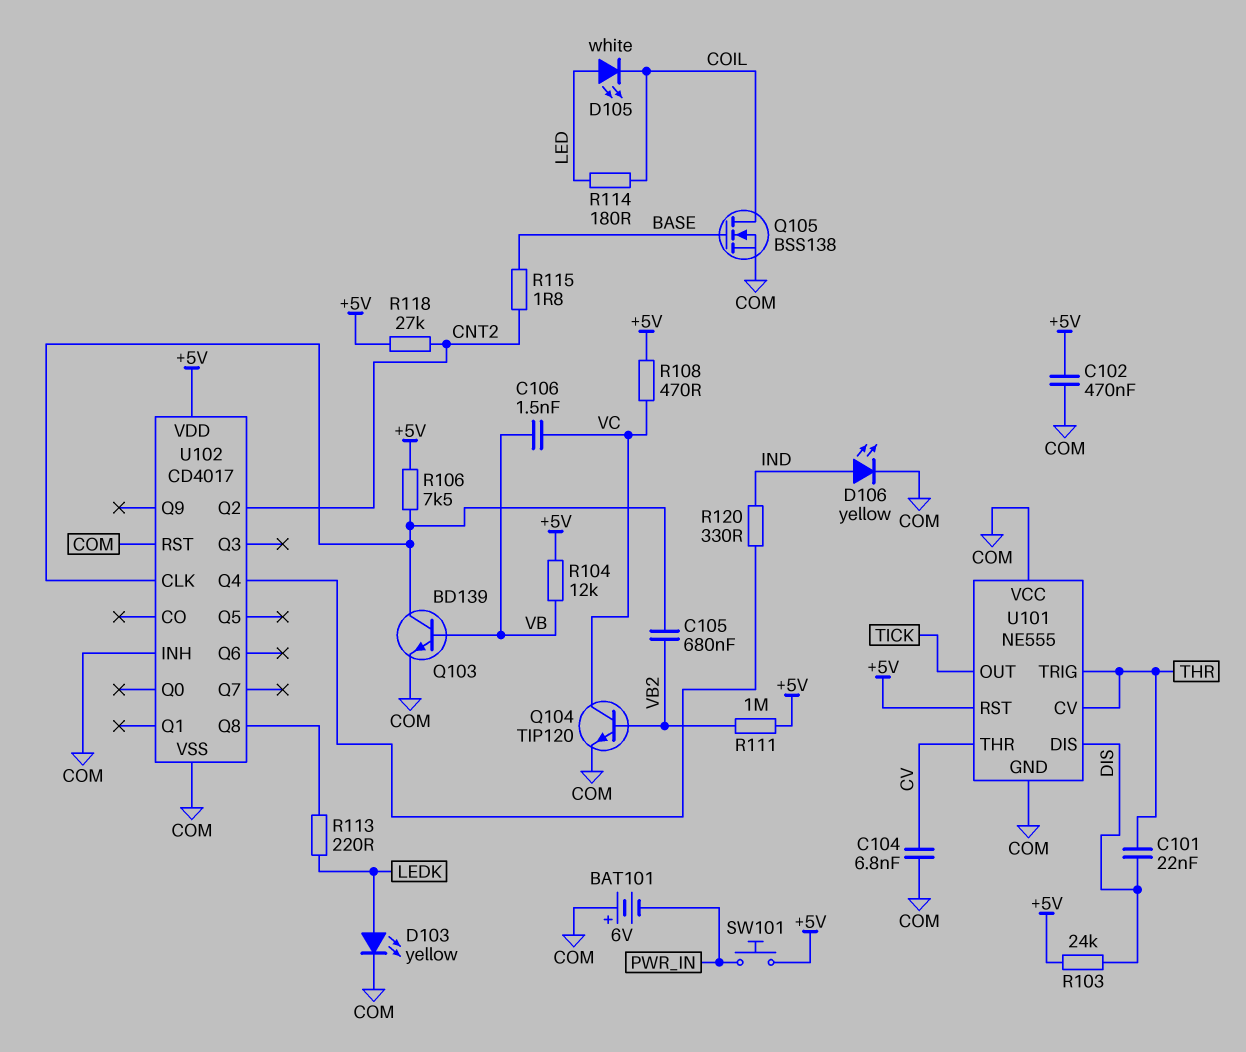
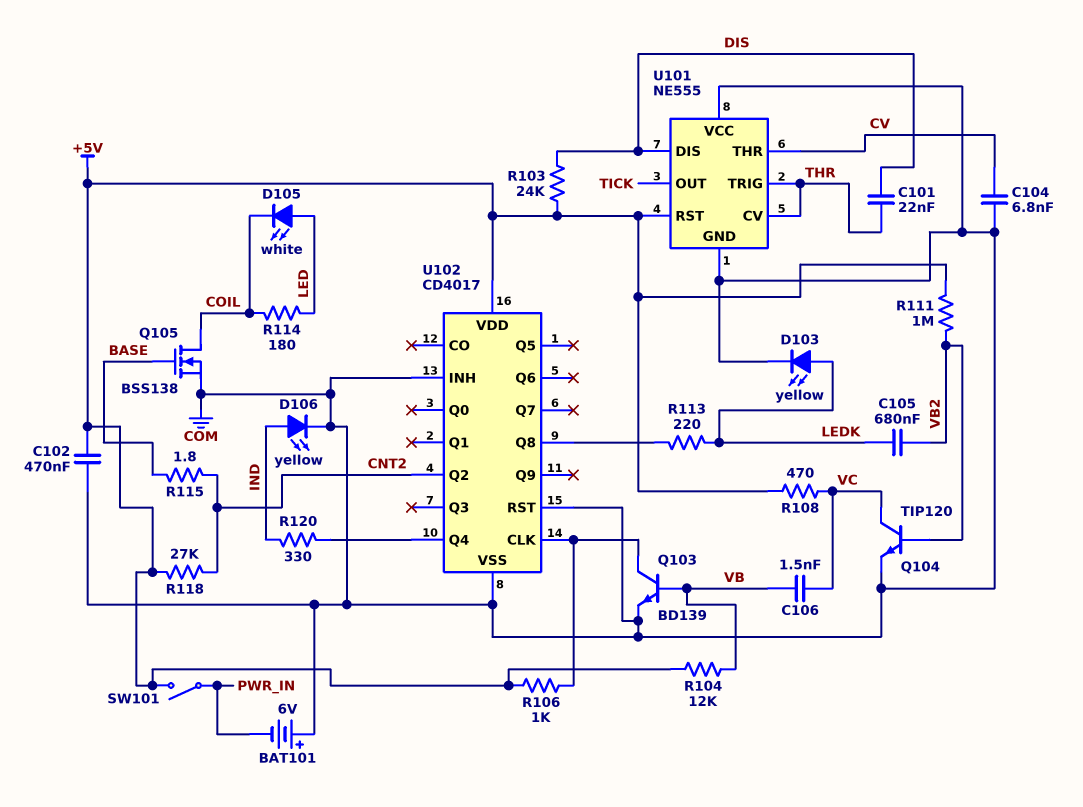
C105: 680nF (U102/CLK, VB2) -> 680nF (LEDK, VB2)
R106: 7.5k (+5V, U102/CLK) -> 1k (+5V, U102/CLK)
SW101: button (+5V, PWR_IN) -> switch (+5V, PWR_IN)

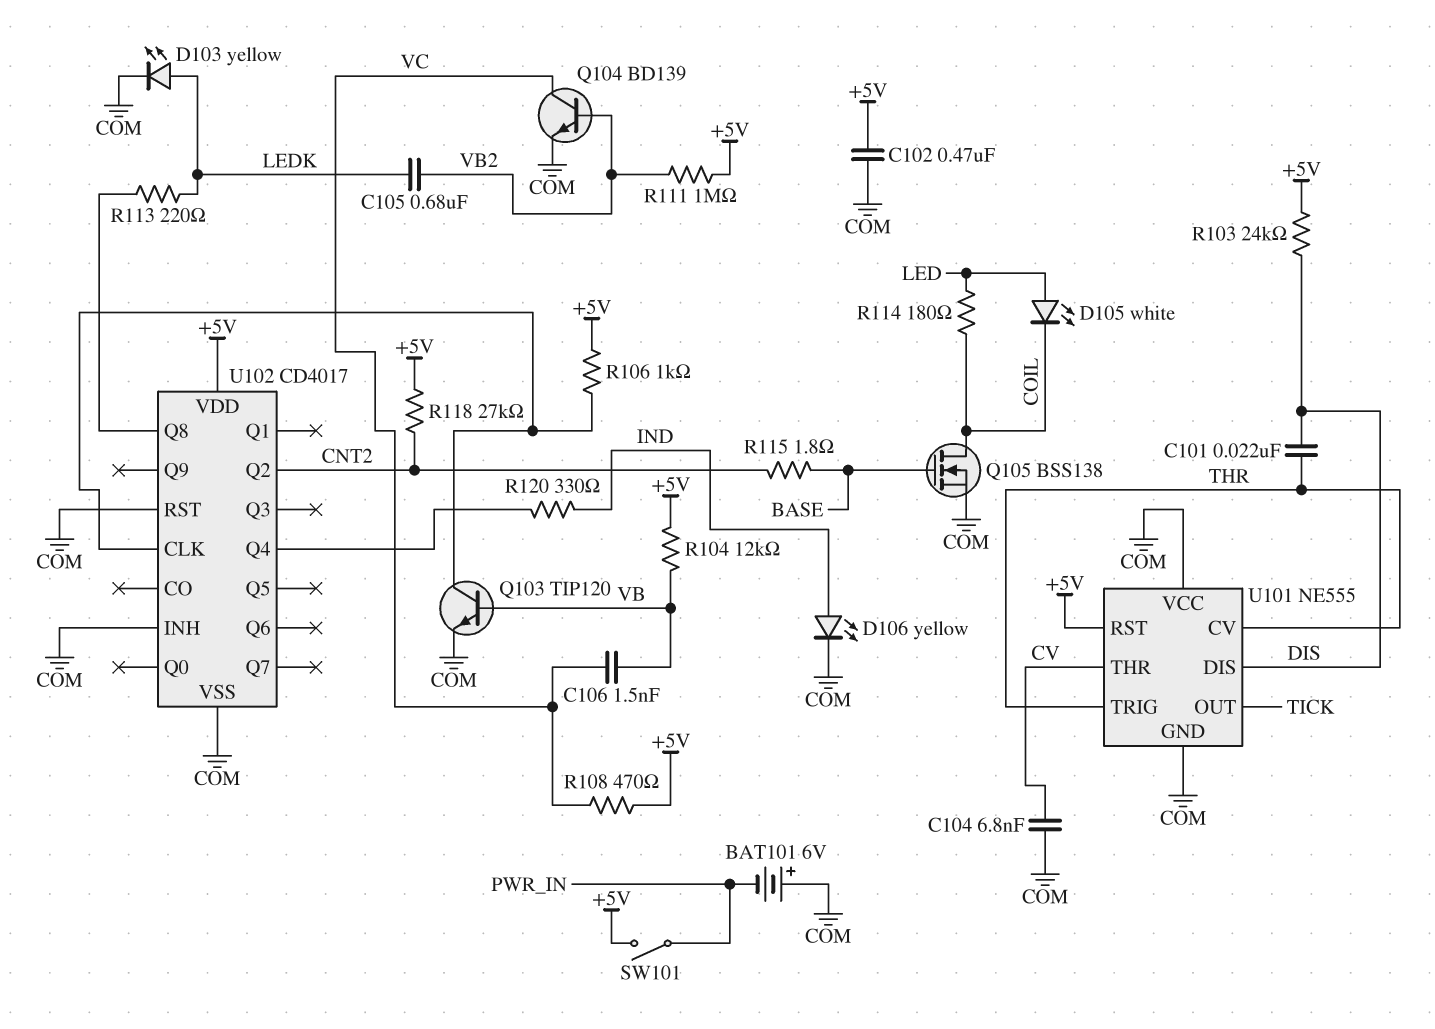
Q103: NPN BD139 (B VB, C U102/CLK, E COM) -> NPN TIP120 (B VB, C U102/CLK, E COM)
Q104: NPN TIP120 (B VB2, C VC, E COM) -> NPN BD139 (B VB2, C VC, E COM)

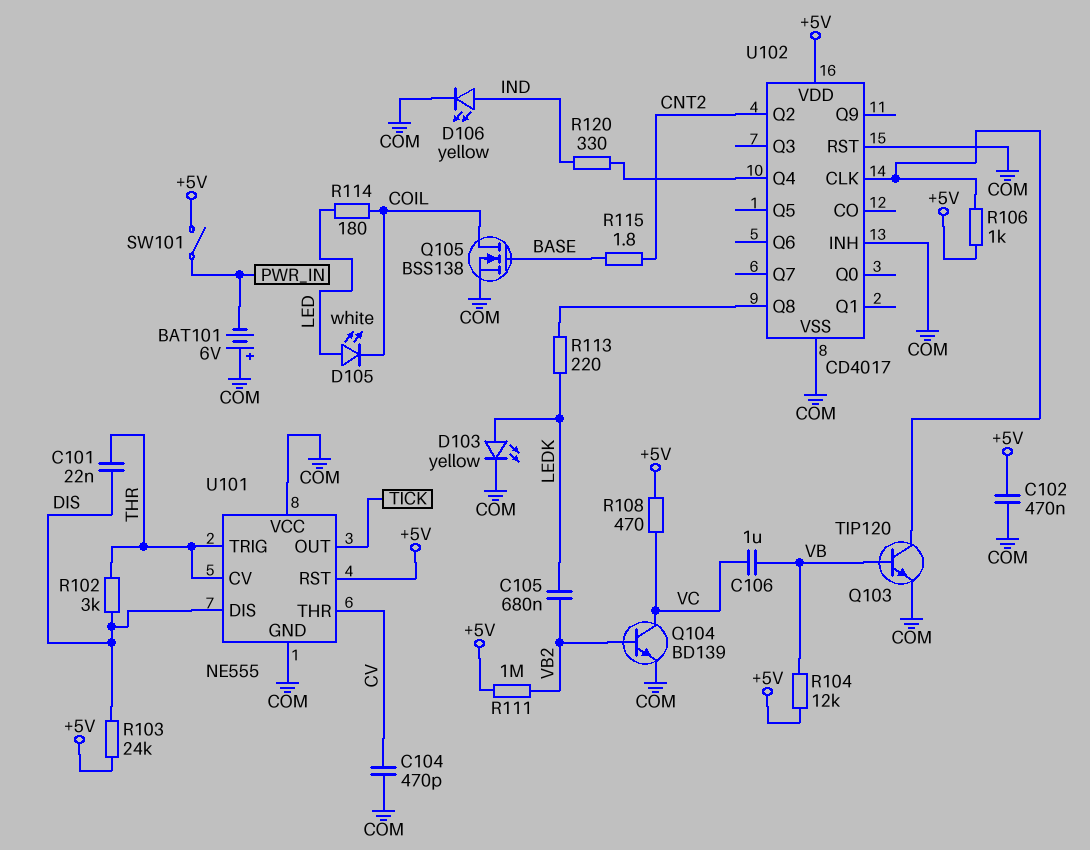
C104: 6.8nF (COM, CV) -> 470pF (COM, CV)
C106: 1.5nF (VB, VC) -> 1uF (VB, VC)
R102: none -> 3k (DIS, THR)
R118: 27k (+5V, CNT2) -> none

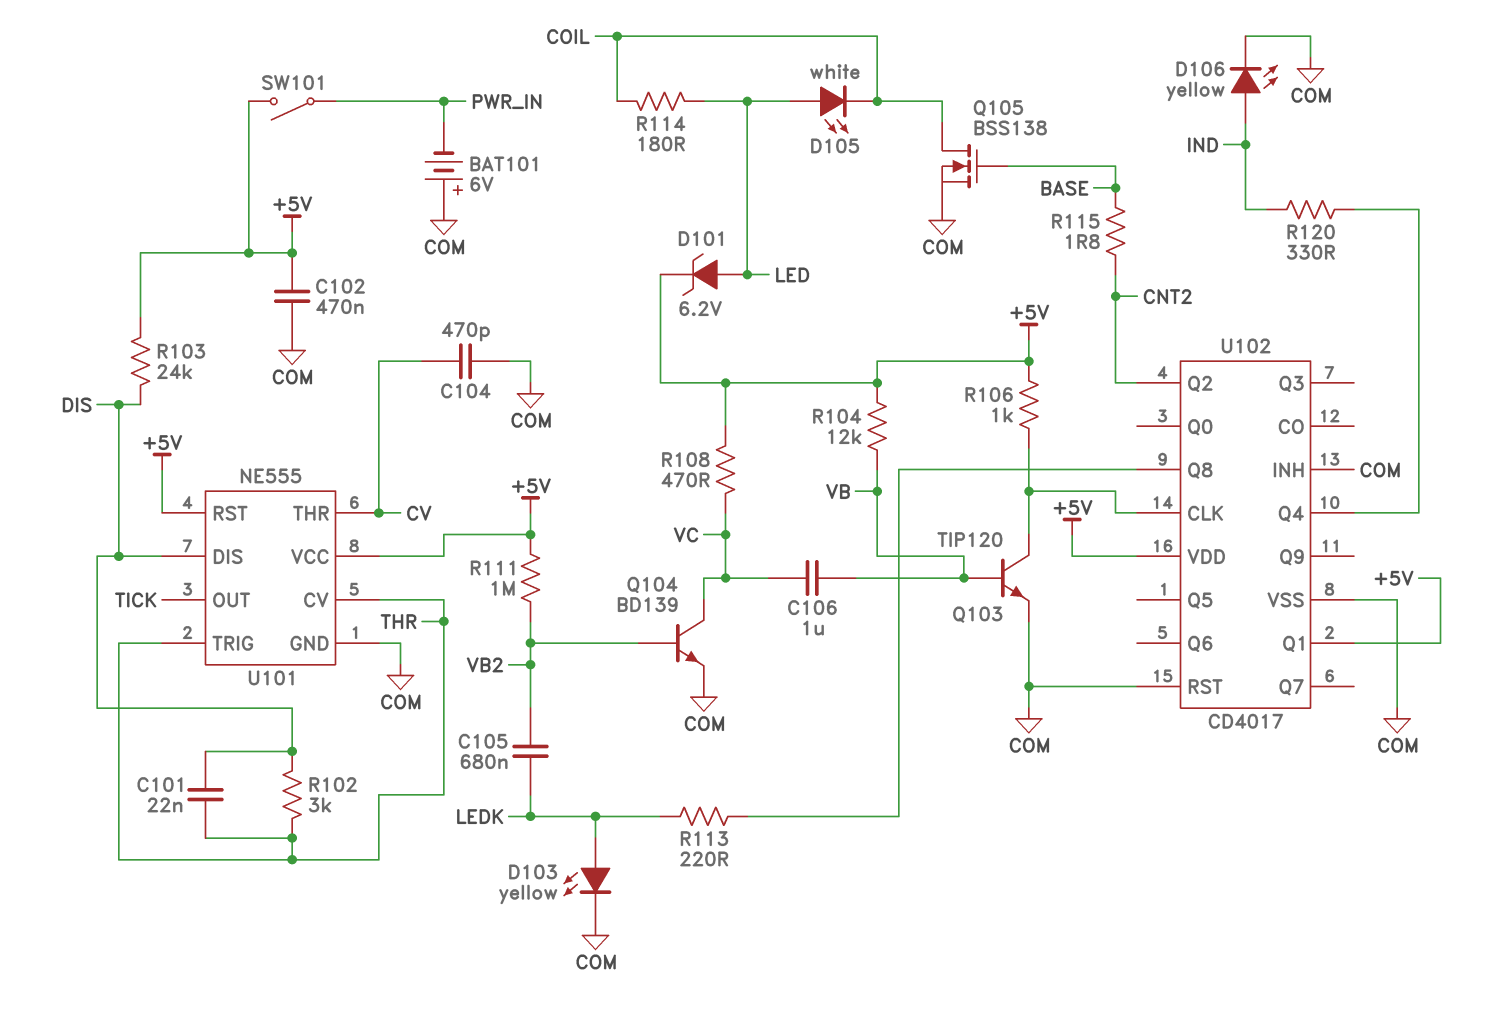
D101: none -> zener 6.2V (A LED, K +5V)
U101 pin VCC: COM -> +5V
U102 pin Q1: none -> +5V

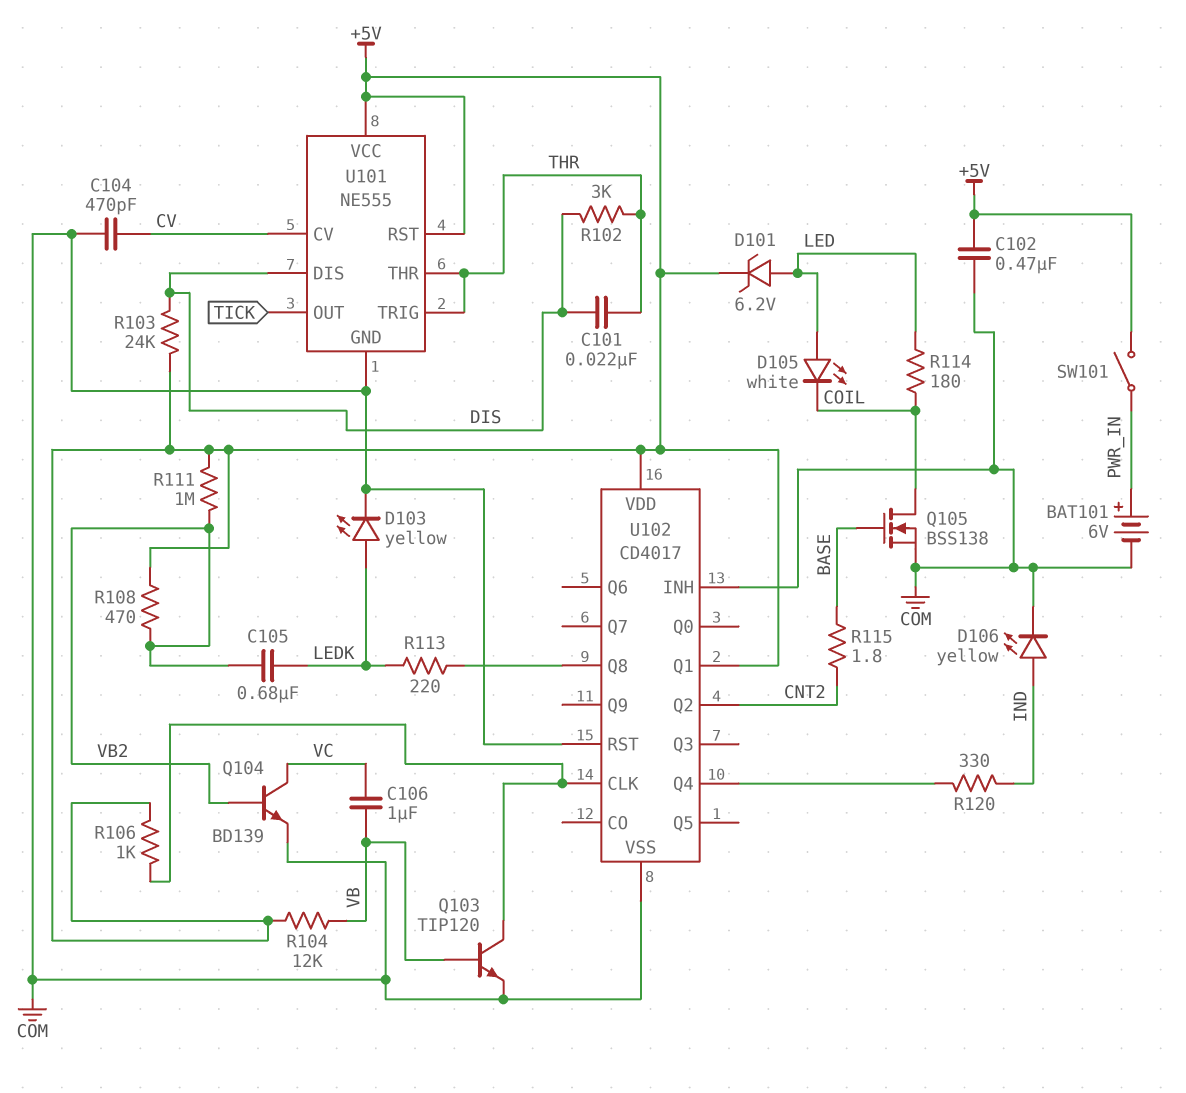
BAT101: 6V (plus COM, minus PWR_IN) -> 6V (plus PWR_IN, minus COM)
R108: 470 (+5V, VC) -> 470 (+5V, VB2)
U101 pin CV: THR -> CV
U101 pin THR: CV -> THR

